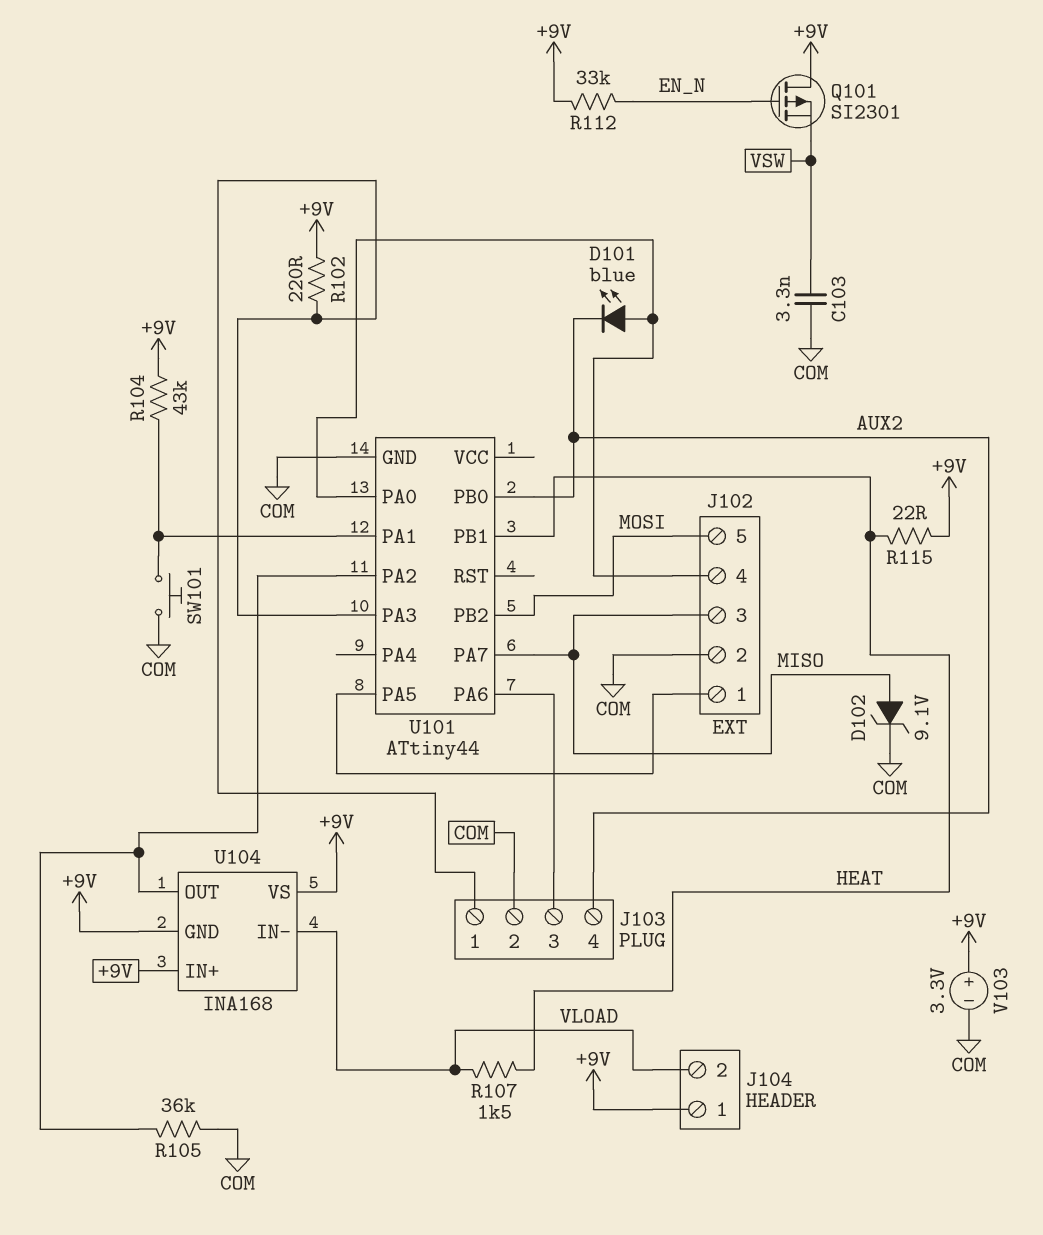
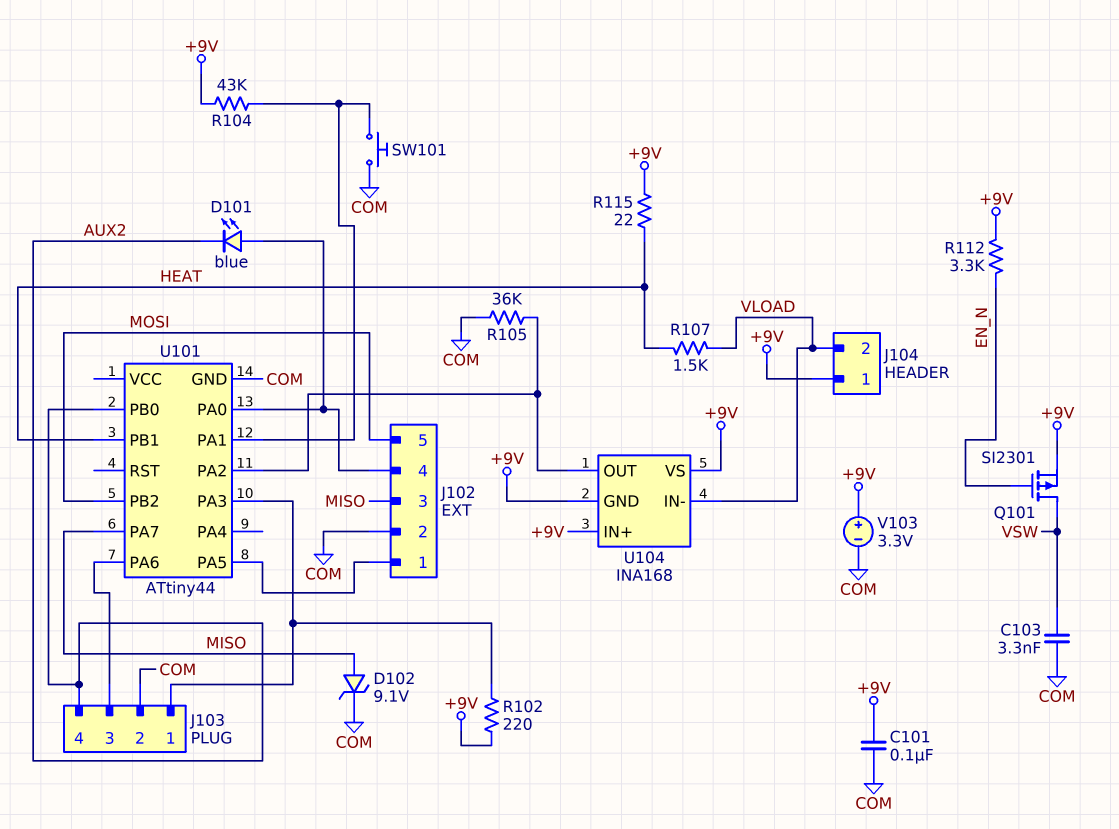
C101: none -> 100nF (+9V, COM)
Q101: PMOS SI2301 (G EN_N, D +9V, S VSW) -> PMOS SI2301 (G EN_N, D VSW, S +9V)
R112: 33k (+9V, EN_N) -> 3.3k (+9V, EN_N)

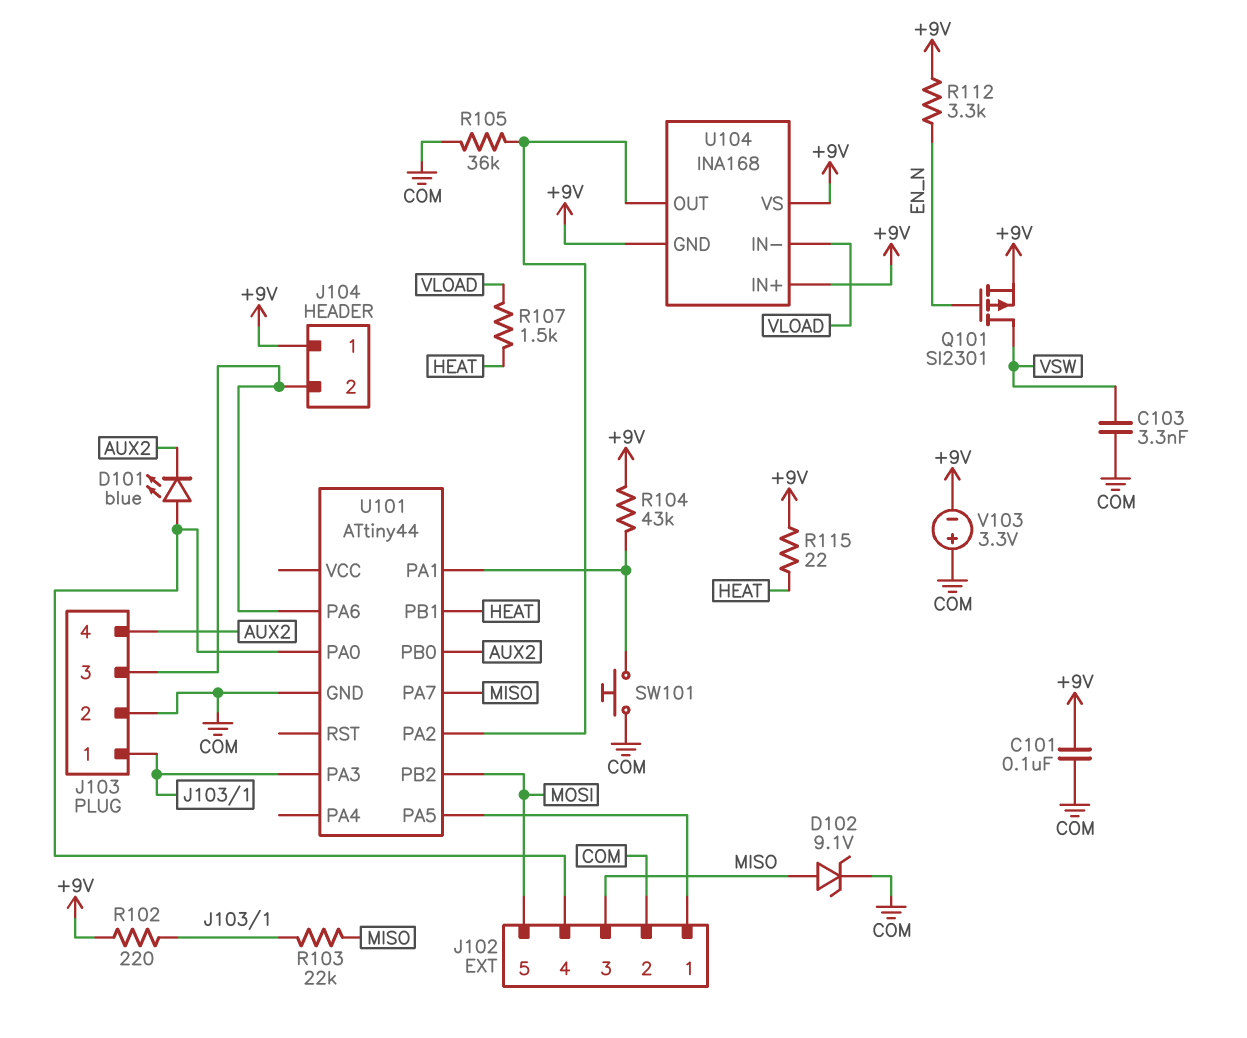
J104 pin 2: VLOAD -> J103/3
R103: none -> 22k (J103/1, MISO)
V103: 3.3V (plus +9V, minus COM) -> 3.3V (plus COM, minus +9V)

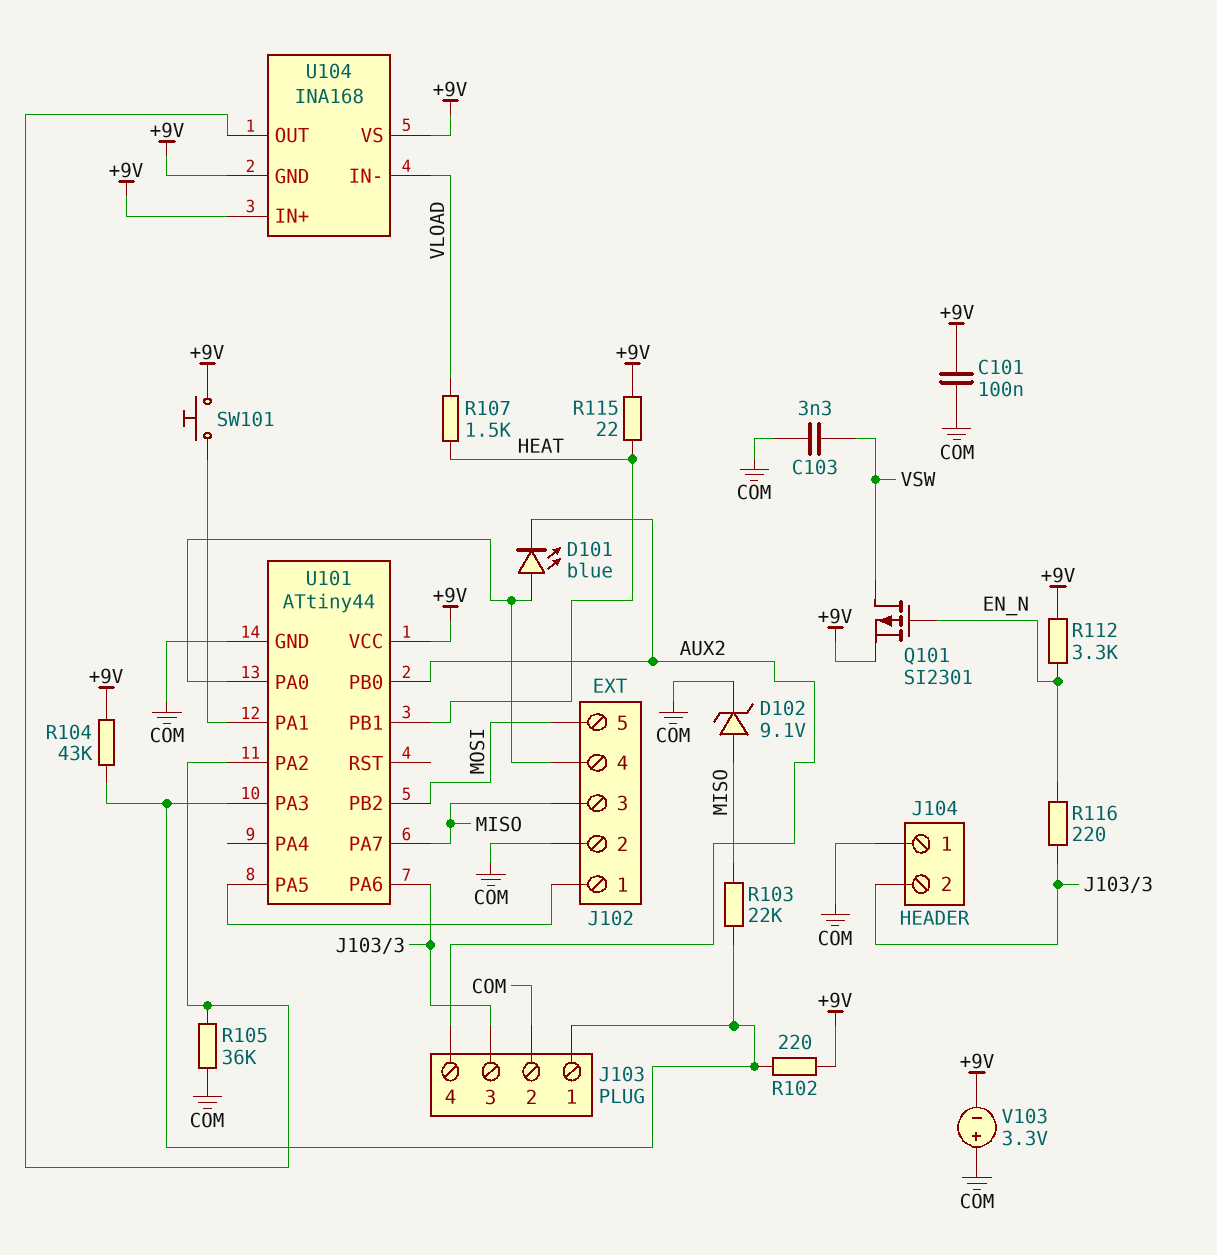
J104 pin 1: +9V -> COM
R104: 43k (+9V, U101/PA1) -> 43k (+9V, J103/1)
R116: none -> 220 (EN_N, J103/3)
SW101: button (COM, U101/PA1) -> button (+9V, U101/PA1)
U101 pin VCC: none -> +9V

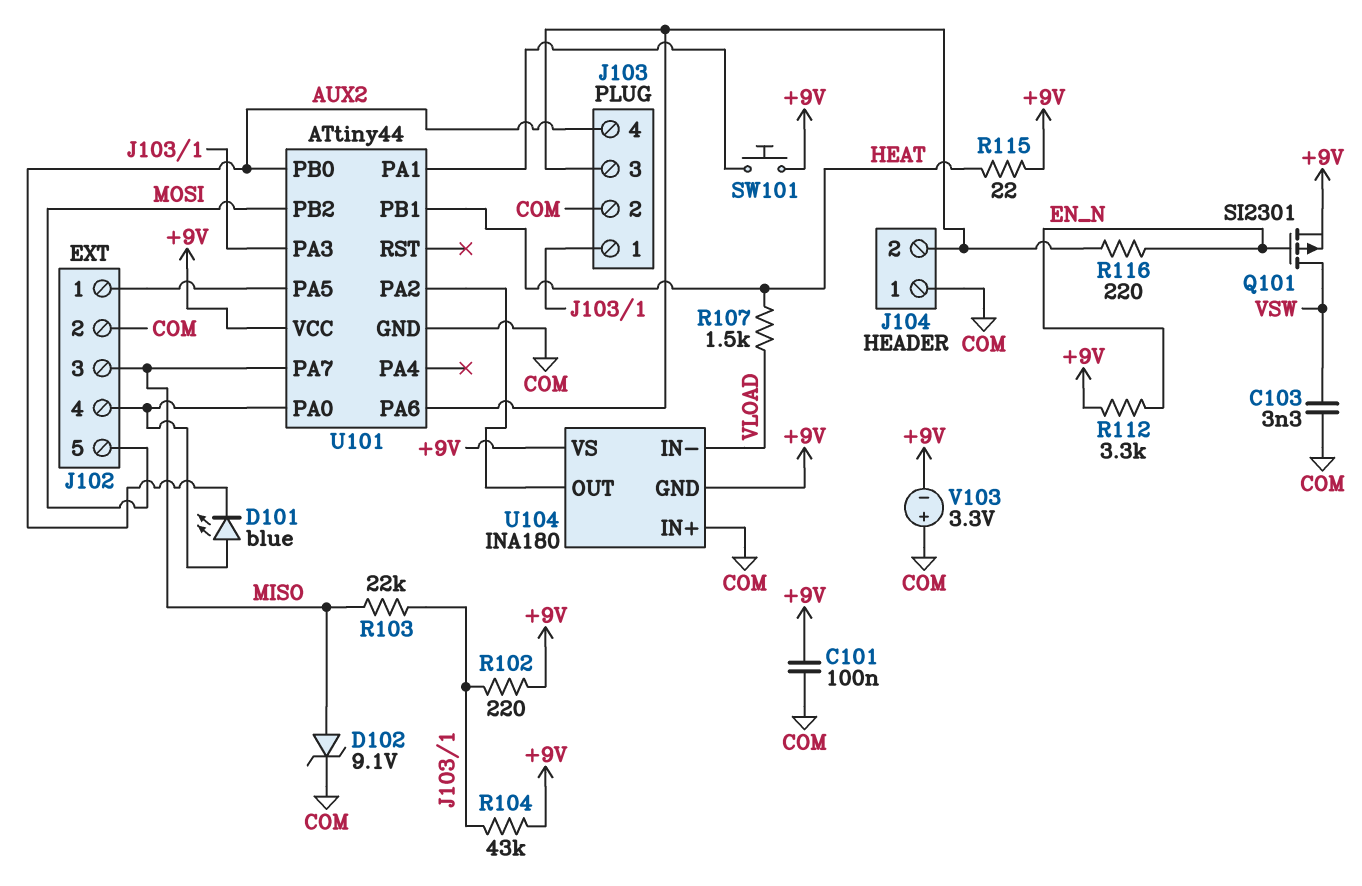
R105: 36k (COM, U101/PA2) -> none
U104: INA168 -> INA180
U104 pin IN+: +9V -> COM

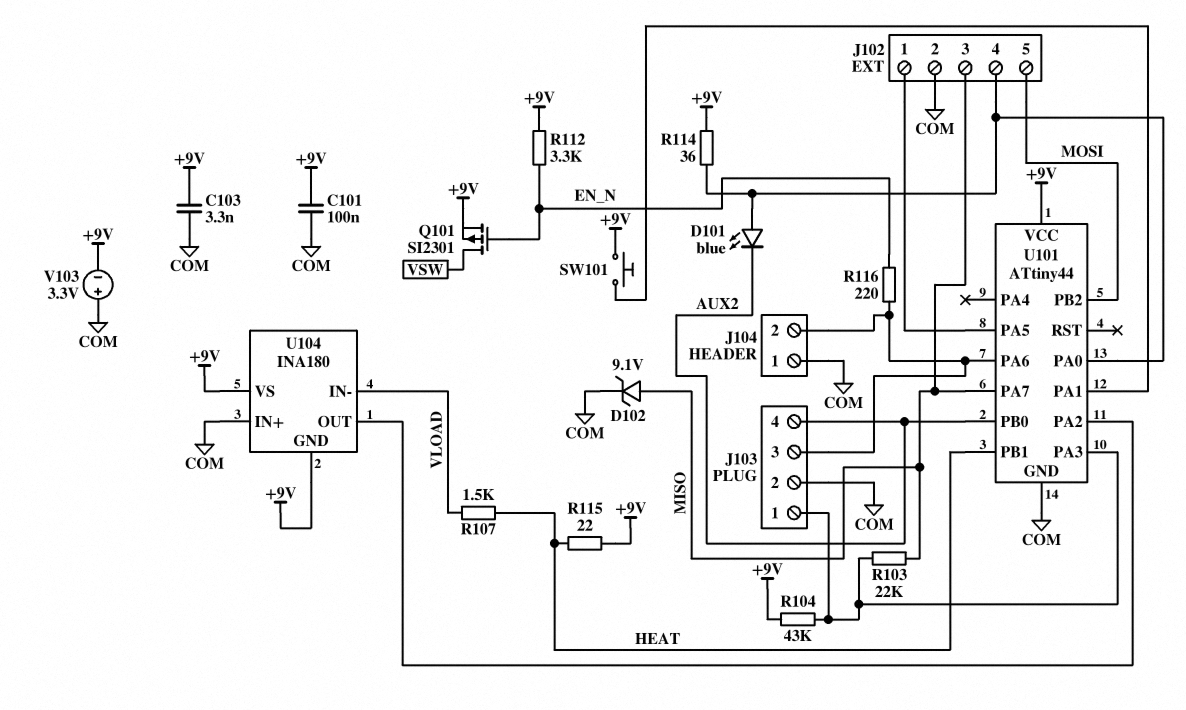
C103: 3.3nF (COM, VSW) -> 3.3nF (+9V, COM)
R102: 220 (+9V, J103/1) -> none
R114: none -> 36 (+9V, J102/4)

